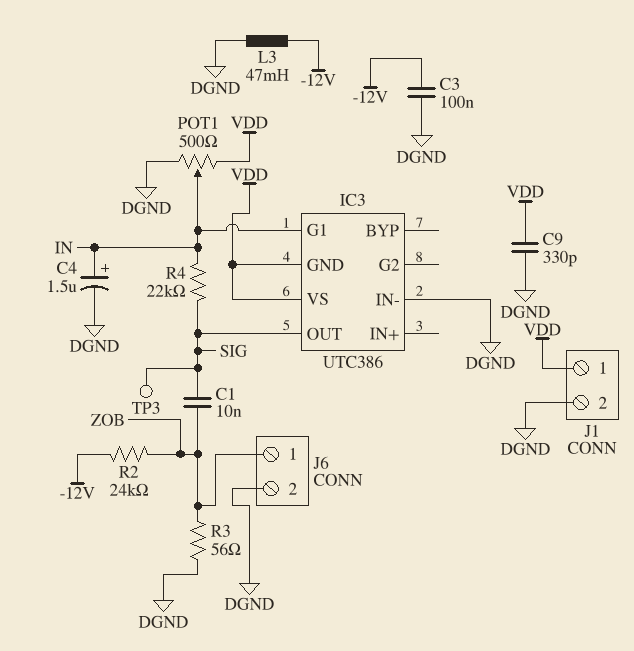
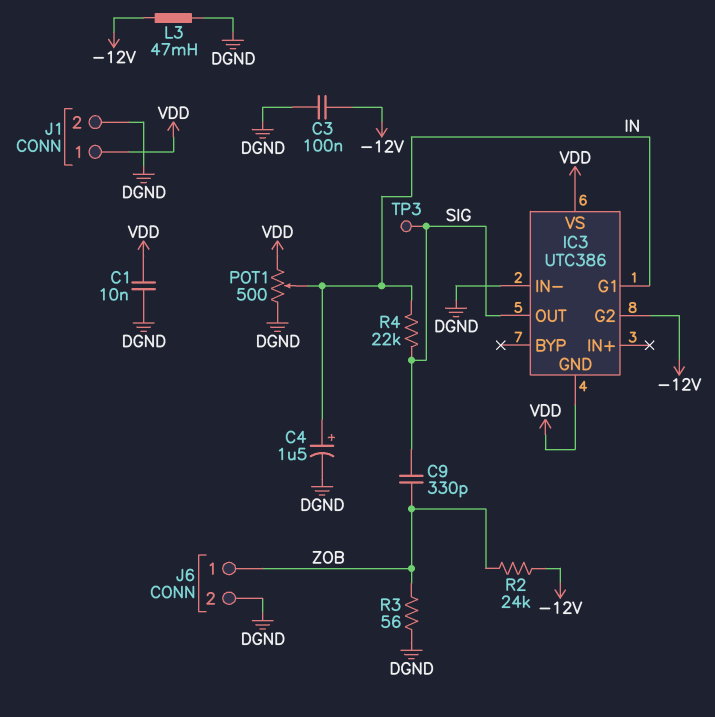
C1: 10nF (SIG, ZOB) -> 10nF (DGND, VDD)
C9: 330pF (DGND, VDD) -> 330pF (SIG, ZOB)
IC3 pin G2: none -> -12V

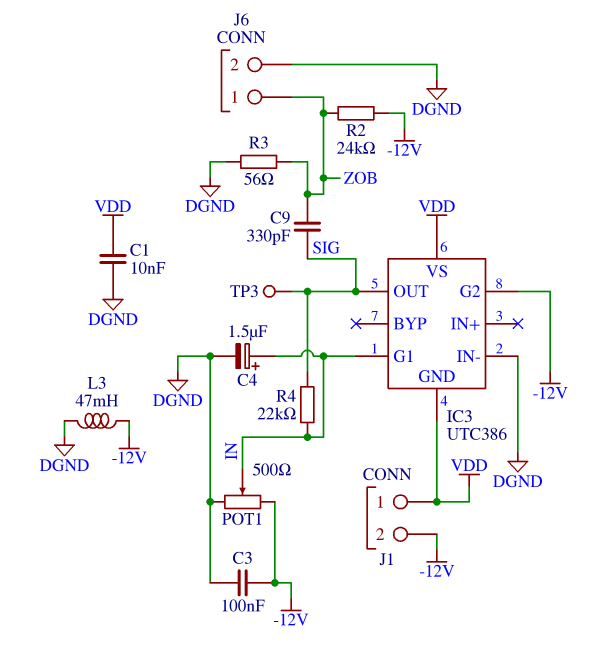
J1 pin 2: DGND -> -12V
POT1: 500 (DGND, VDD, wiper IN) -> 500 (-12V, DGND, wiper IN)

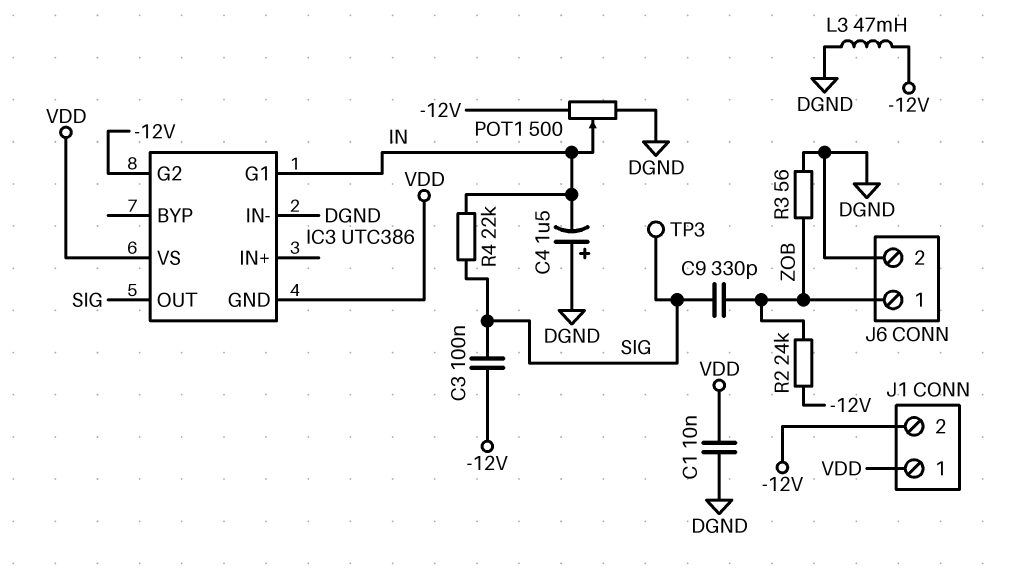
C3: 100nF (-12V, DGND) -> 100nF (-12V, SIG)
C4: 1.5uF (plus IN, minus DGND) -> 1.5uF (plus DGND, minus IN)

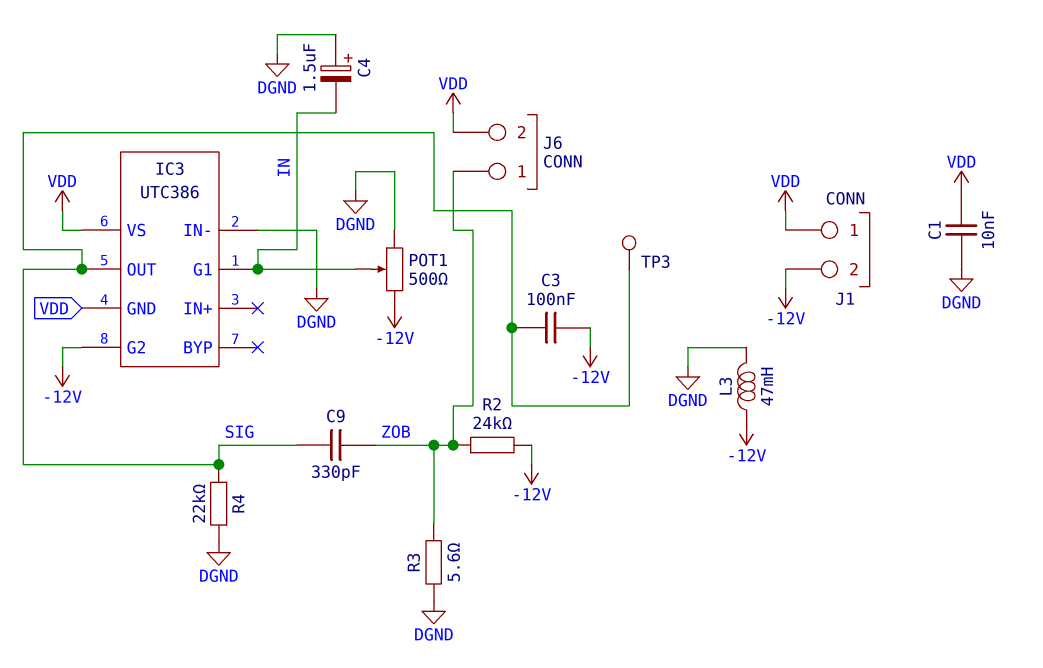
J6 pin 2: DGND -> VDD
R3: 56 (DGND, ZOB) -> 5.6 (DGND, ZOB)
R4: 22k (IN, SIG) -> 22k (DGND, SIG)

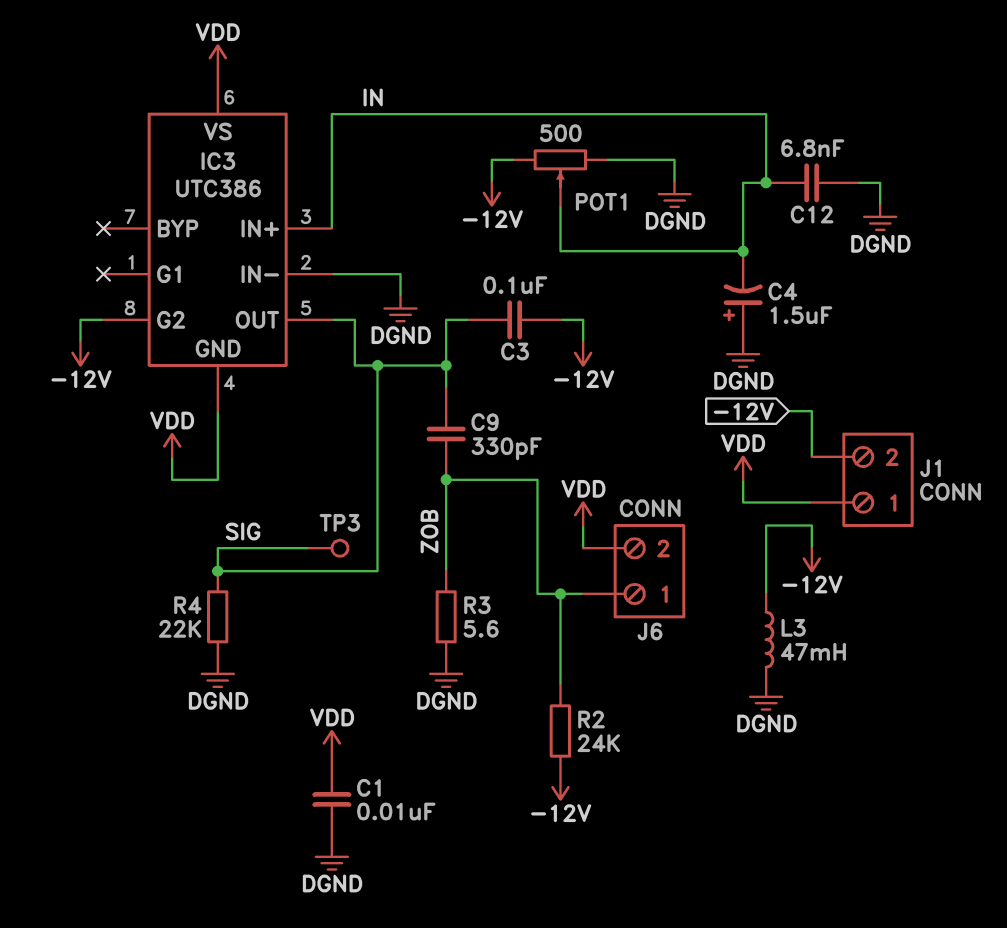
C12: none -> 6.8nF (DGND, IN)
IC3 pin G1: IN -> none
IC3 pin IN+: none -> IN

